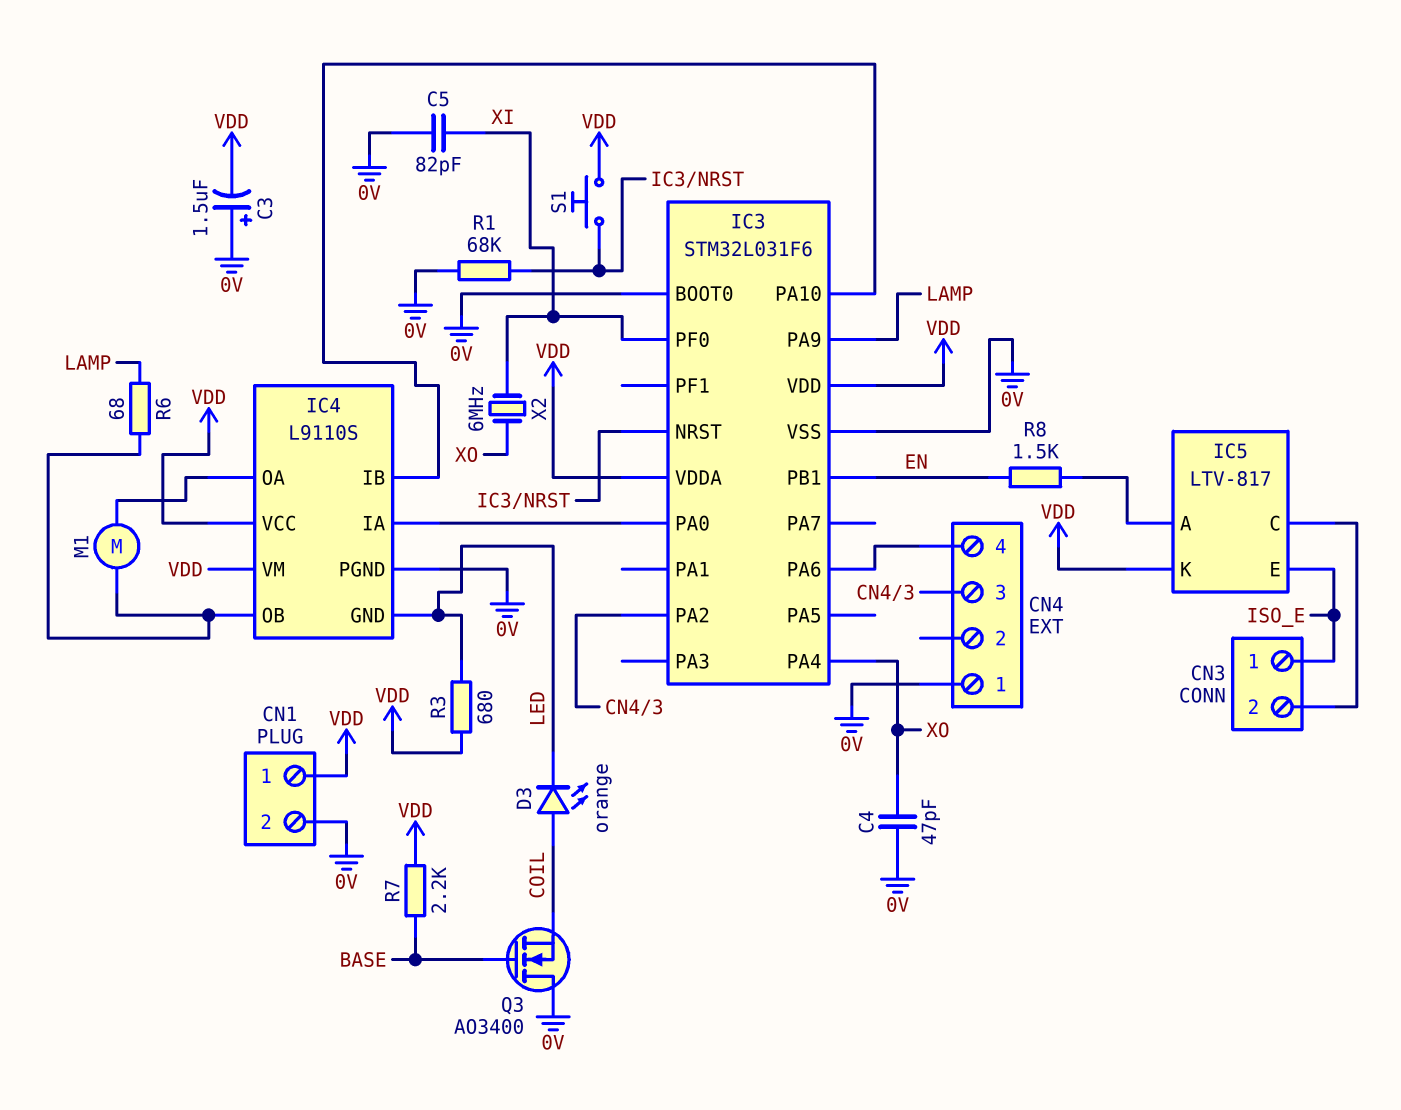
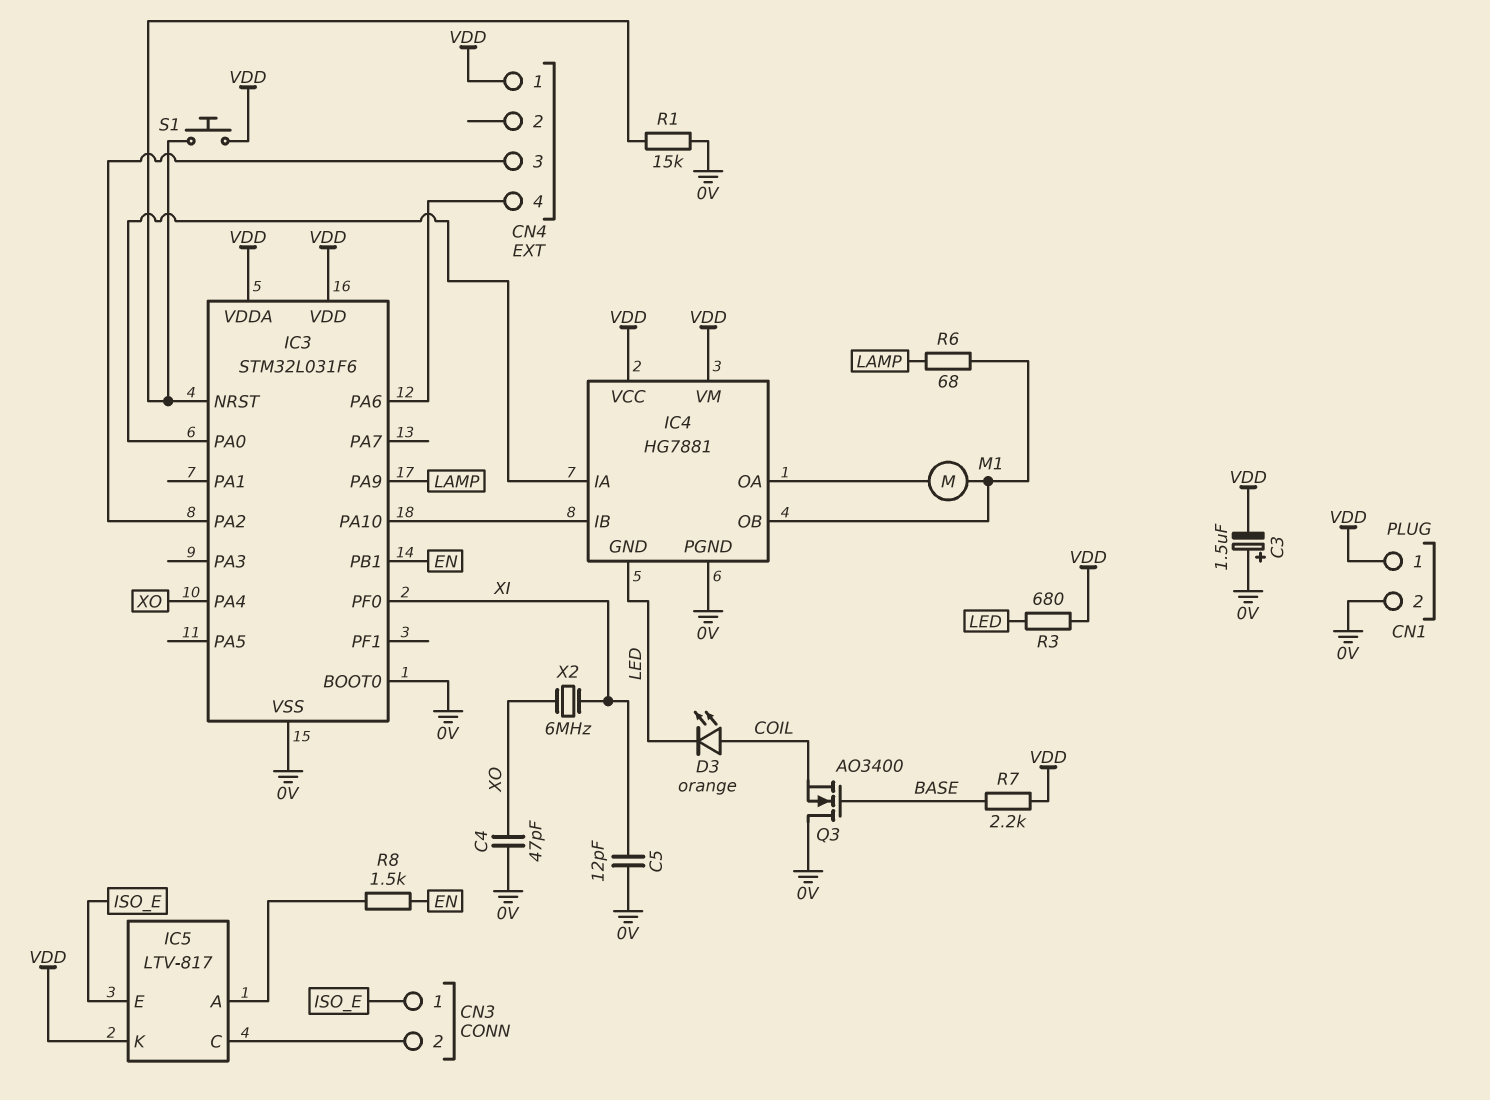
C5: 82pF (0V, XI) -> 12pF (0V, XI)
CN4 pin 1: 0V -> VDD
IC4: L9110S -> HG7881
R1: 68k (0V, IC3/NRST) -> 15k (0V, IC3/NRST)

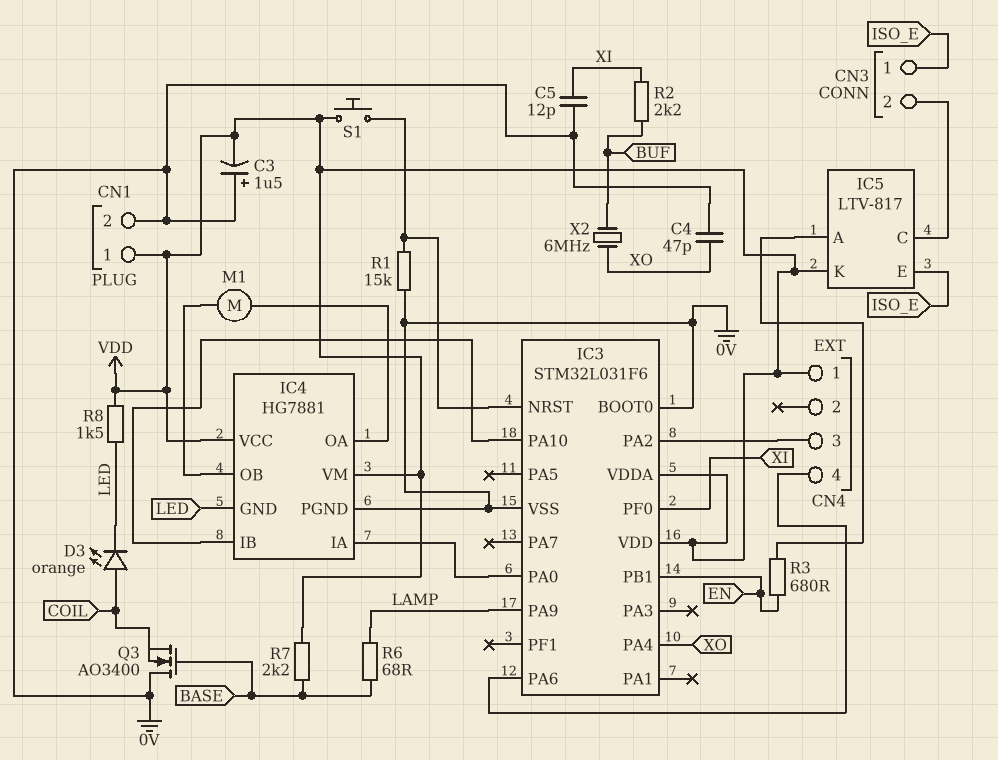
R2: none -> 2.2k (BUF, XI)
R3: 680 (LED, VDD) -> 680 (EN, IC5/A)
R6: 68 (IC4/OB, LAMP) -> 68 (BASE, LAMP)
R8: 1.5k (EN, IC5/A) -> 1.5k (LED, VDD)
X2: 6MHz (XI, XO) -> 6MHz (BUF, XO)

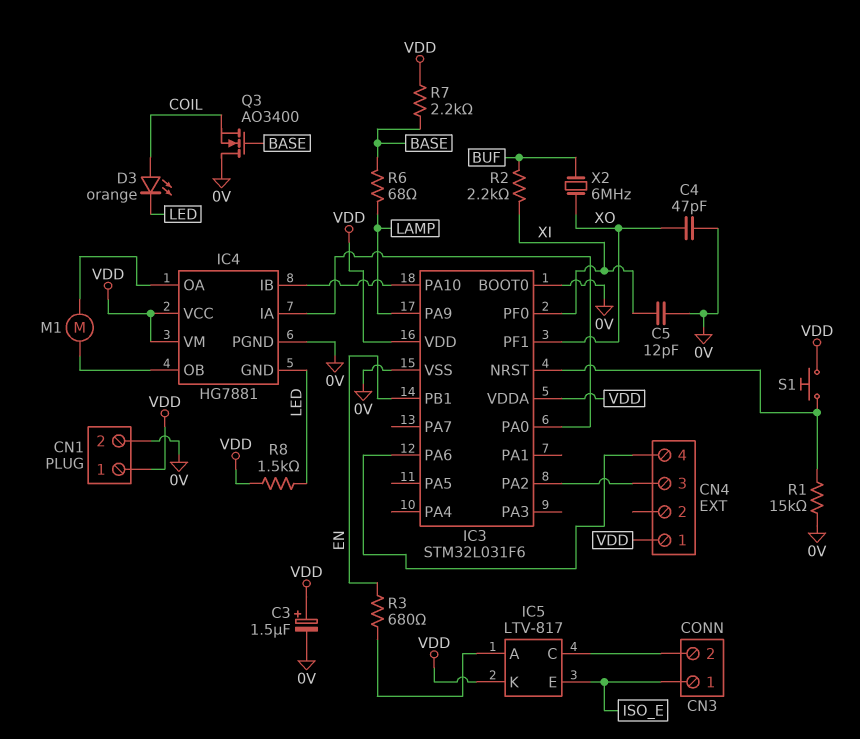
C3: 1.5uF (plus 0V, minus VDD) -> 1.5uF (plus VDD, minus 0V)
IC3 pin PA4: XO -> none
IC3 pin PF1: none -> XO

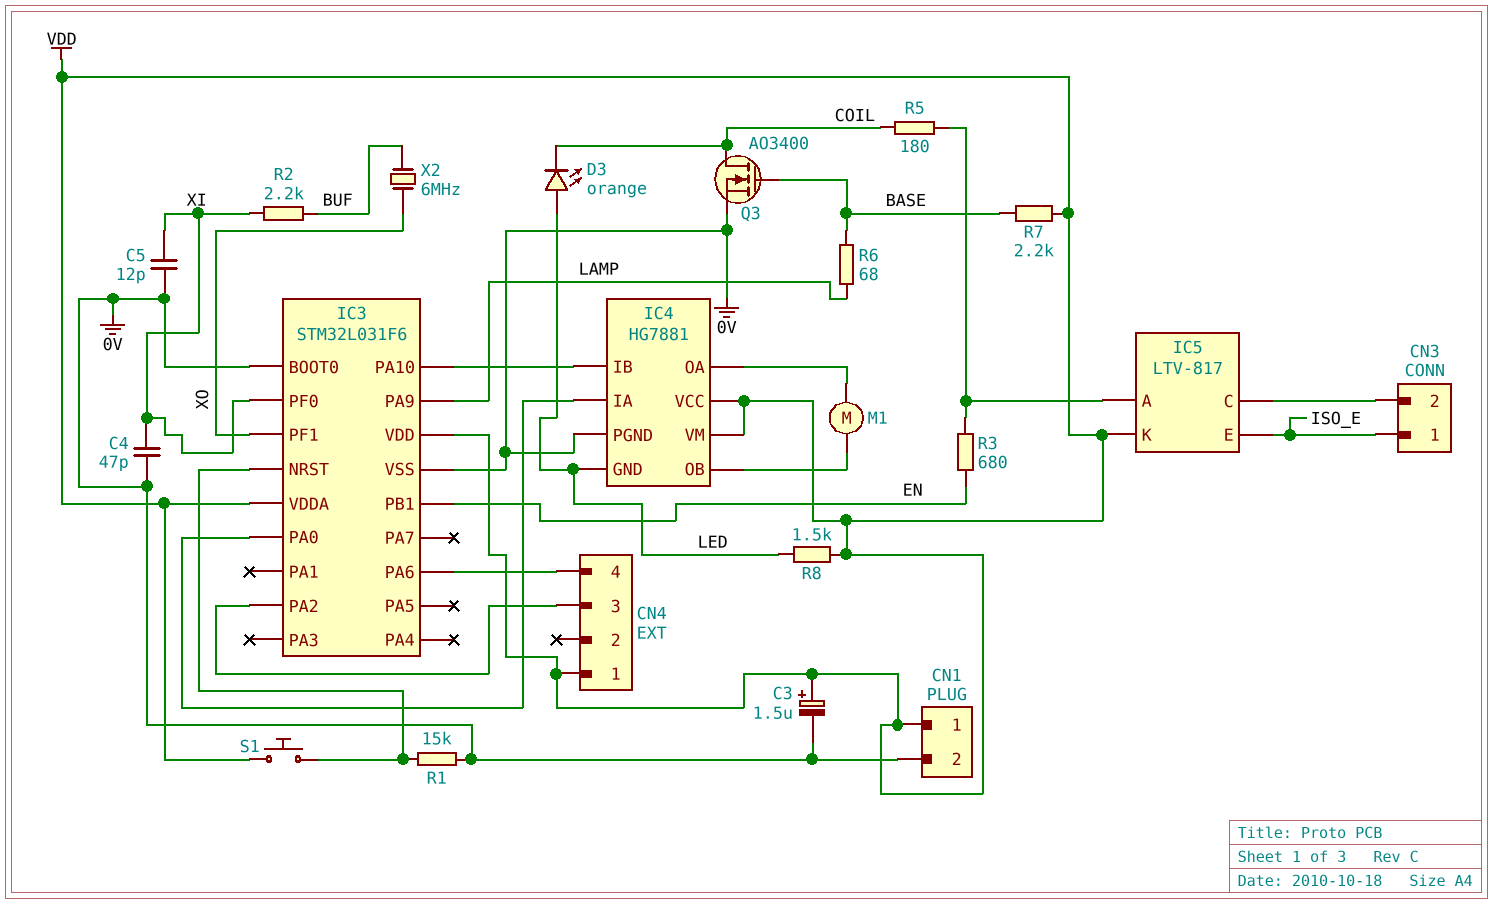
C4: 47pF (0V, XO) -> 47pF (0V, XI)
D3: LED orange (A COIL, K LED) -> LED orange (A LED, K COIL)
Q3: NMOS AO3400 (G BASE, D 0V, S COIL) -> NMOS AO3400 (G BASE, D COIL, S 0V)
R5: none -> 180 (COIL, IC5/A)

